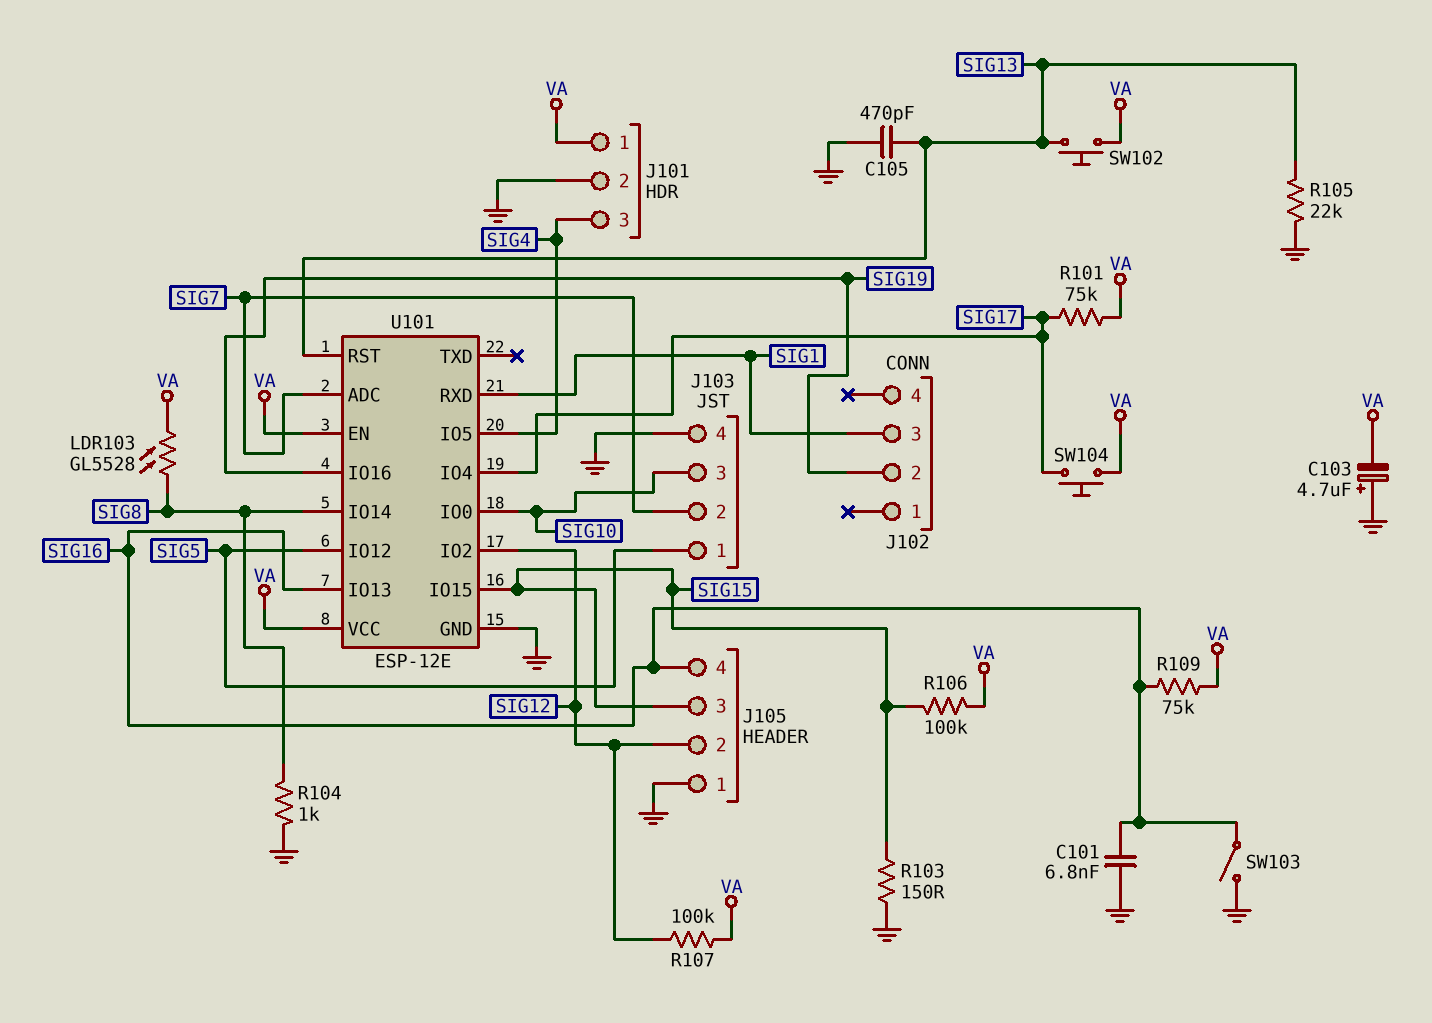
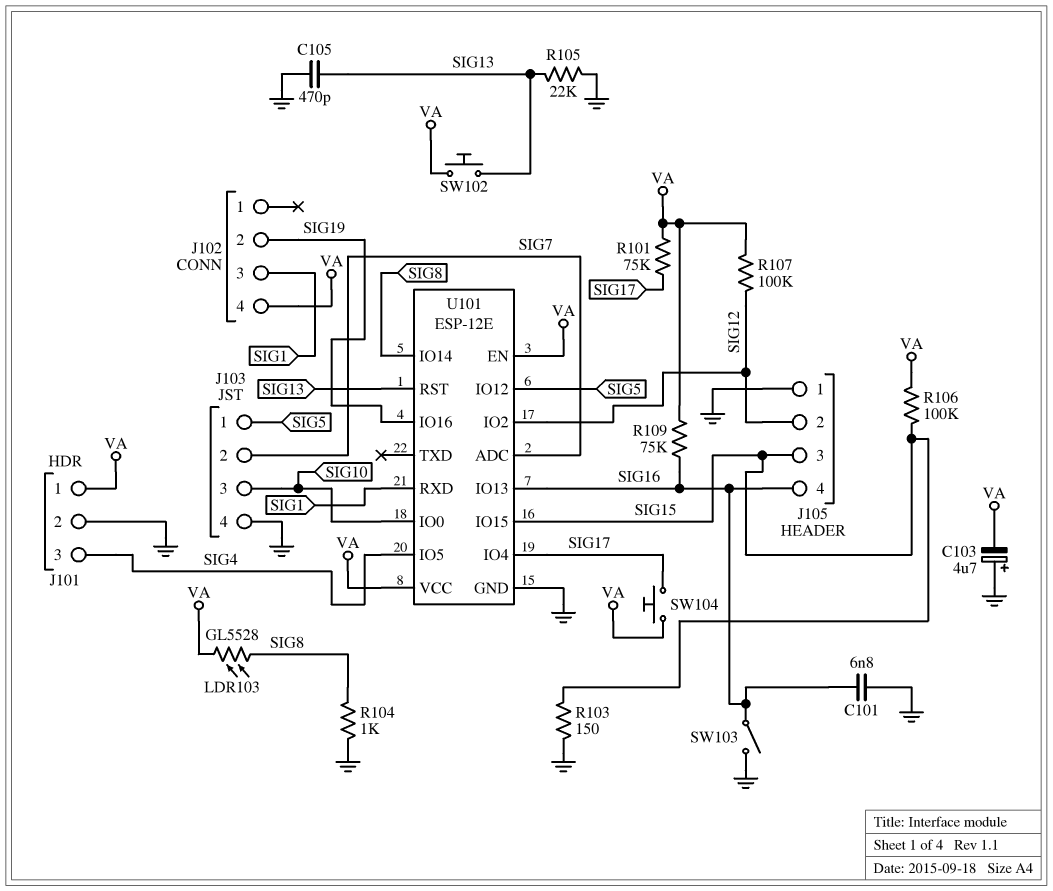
J102 pin 4: none -> VA

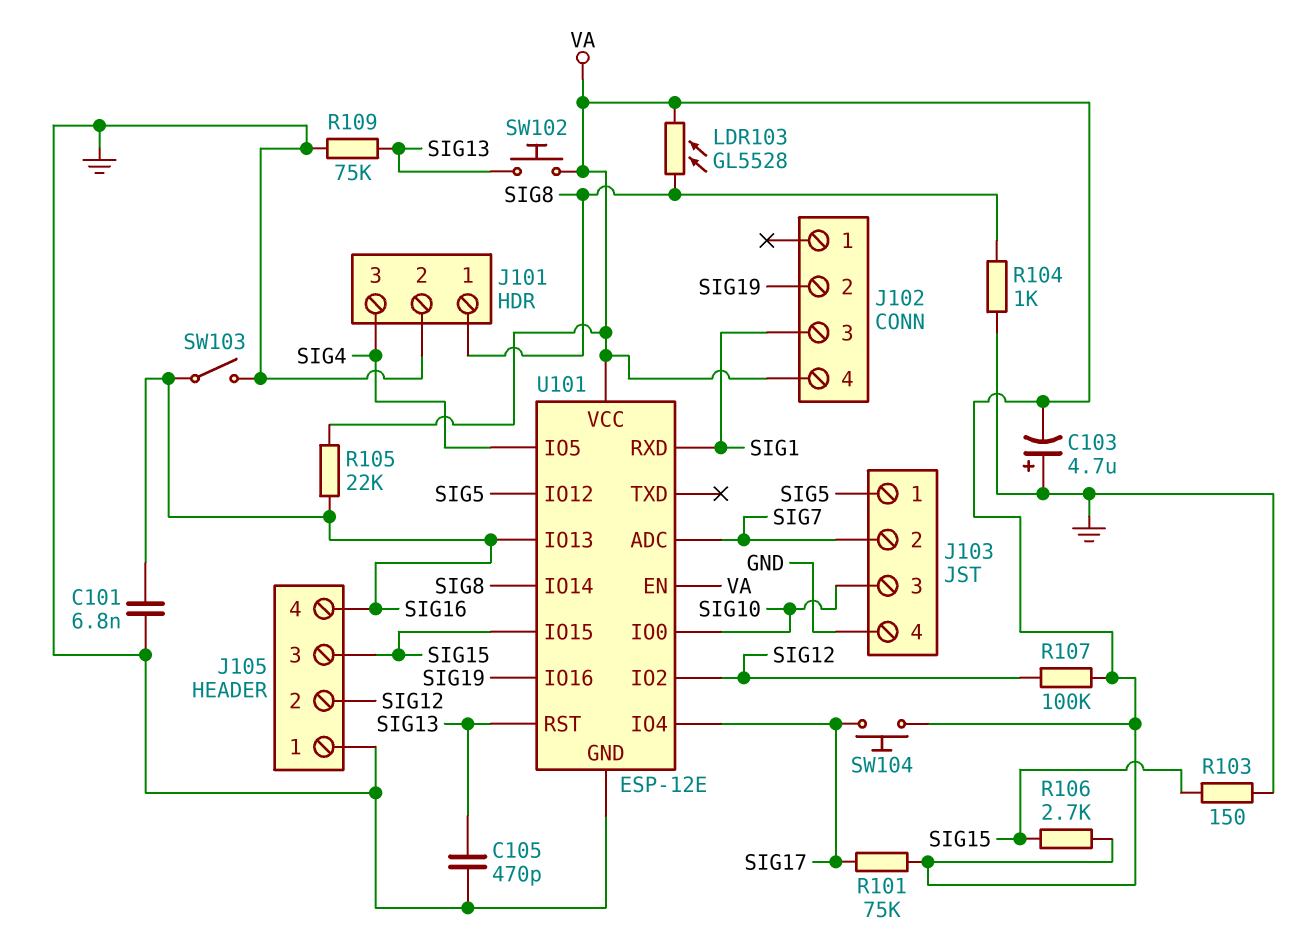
J101 pin 1: VA -> SIG8
R105: 22k (GND, SIG13) -> 22k (SIG16, VA)
R106: 100k (SIG15, VA) -> 2.7k (SIG15, VA)
R109: 75k (SIG16, VA) -> 75k (GND, SIG13)

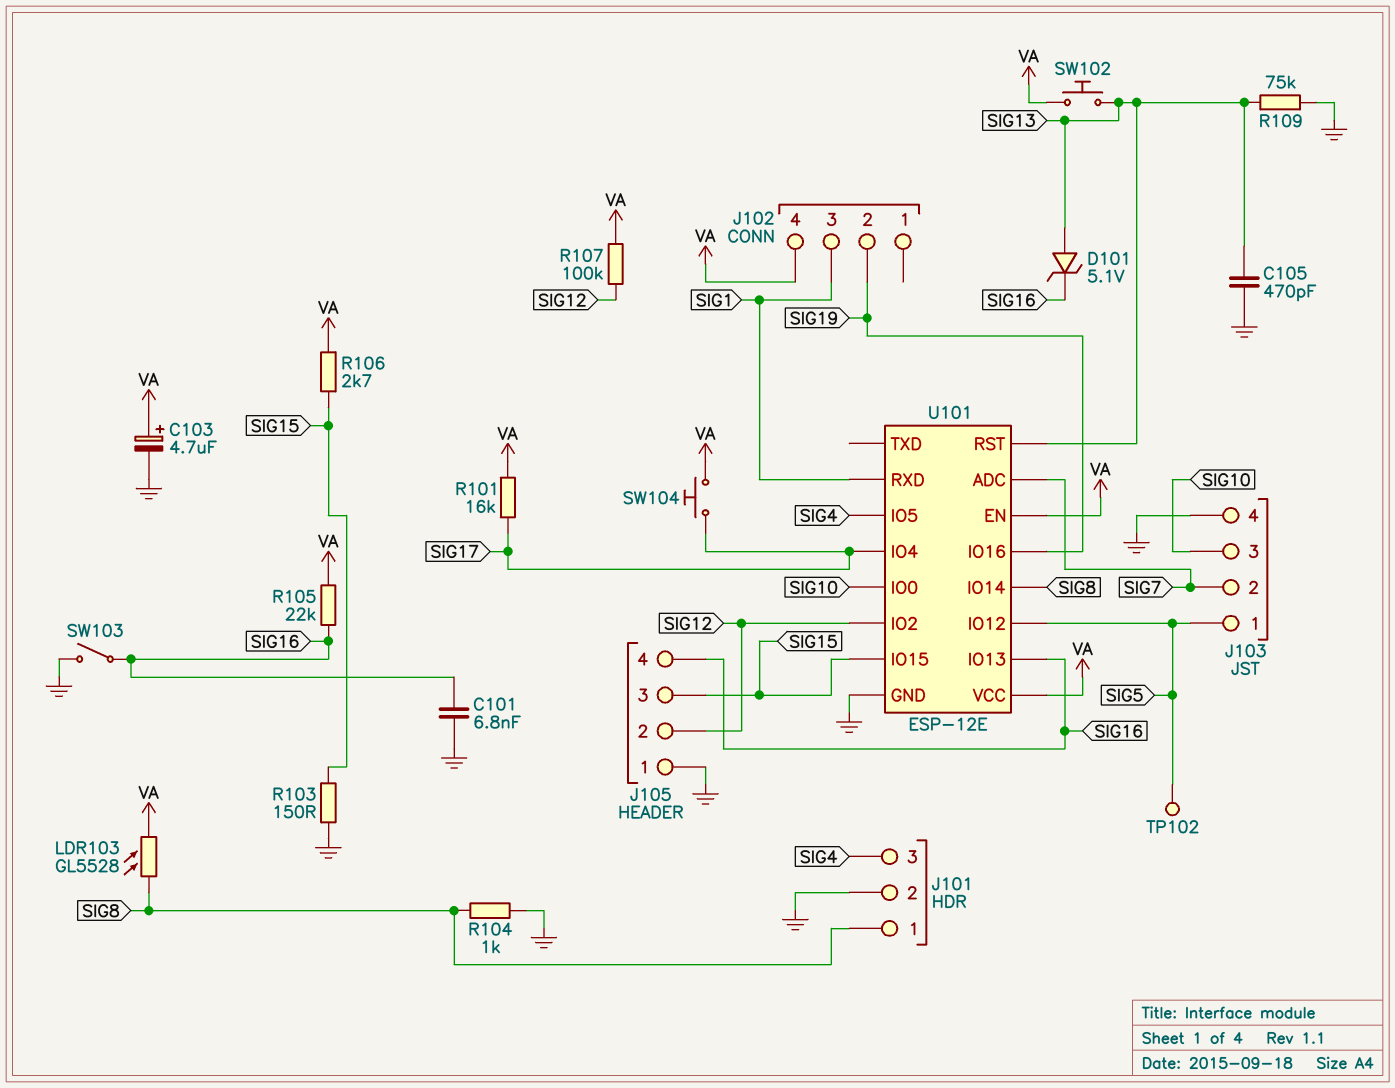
C103: 4.7uF (plus GND, minus VA) -> 4.7uF (plus VA, minus GND)
D101: none -> zener 5.1V (A SIG13, K SIG16)
R101: 75k (SIG17, VA) -> 16k (SIG17, VA)
TP102: none -> test point (SIG5)

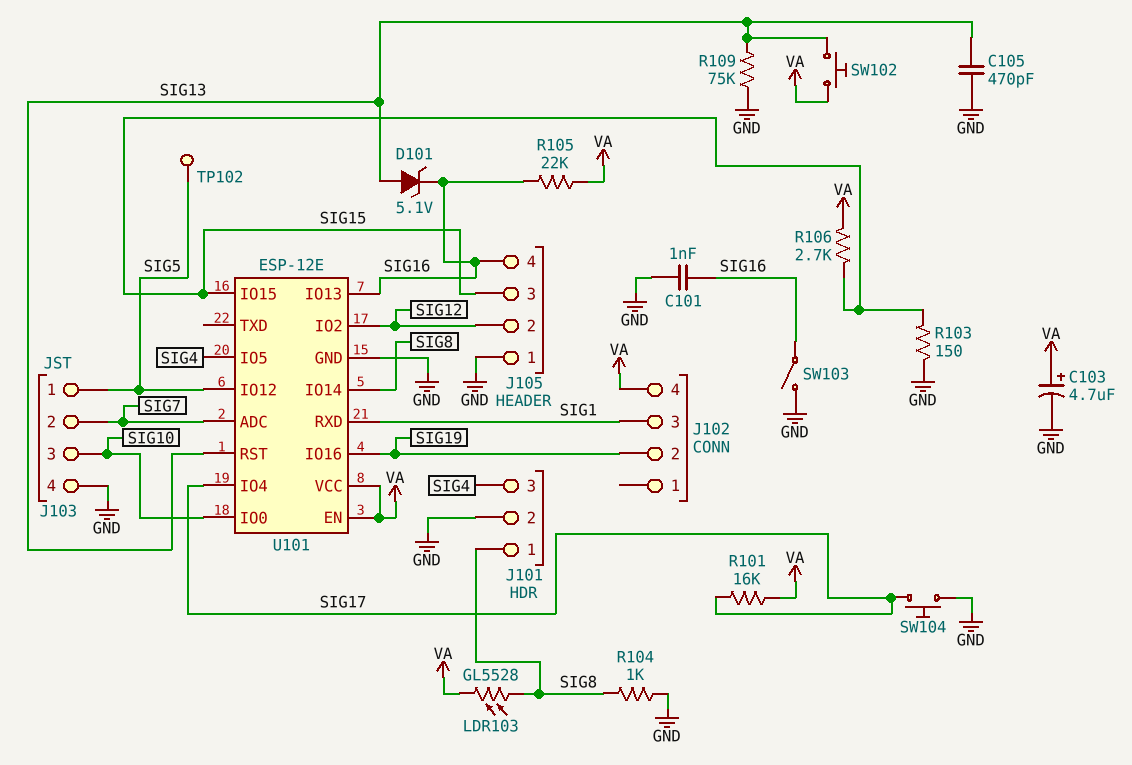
C101: 6.8nF (GND, SIG16) -> 1nF (GND, SIG16)
R107: 100k (SIG12, VA) -> none
SW104: button (SIG17, VA) -> button (GND, SIG17)

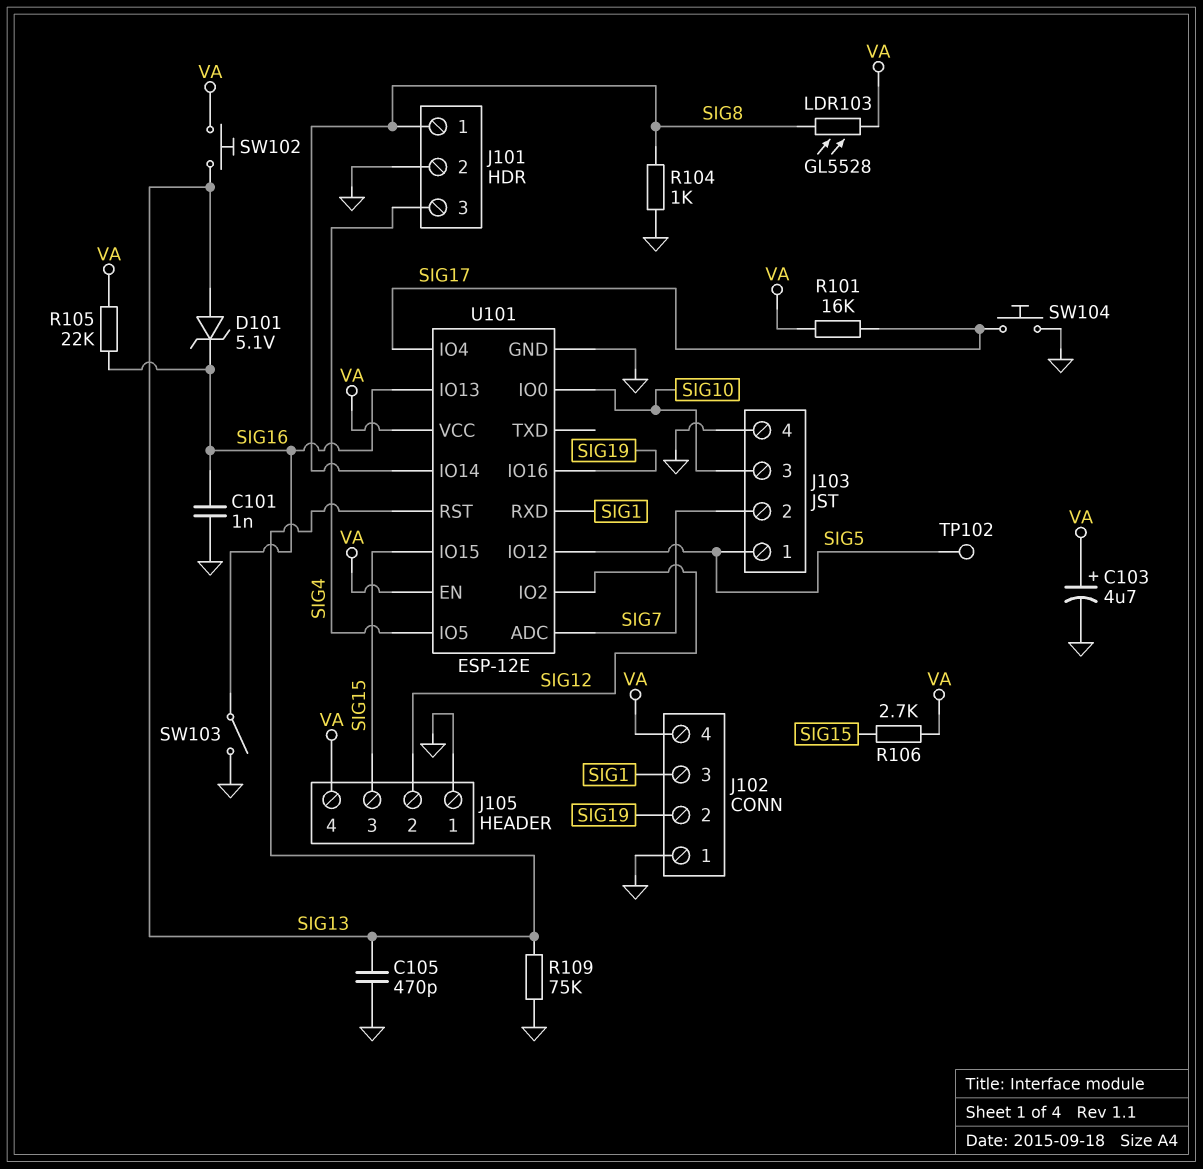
J102 pin 1: none -> GND
J105 pin 4: SIG16 -> VA
R103: 150 (GND, SIG15) -> none

